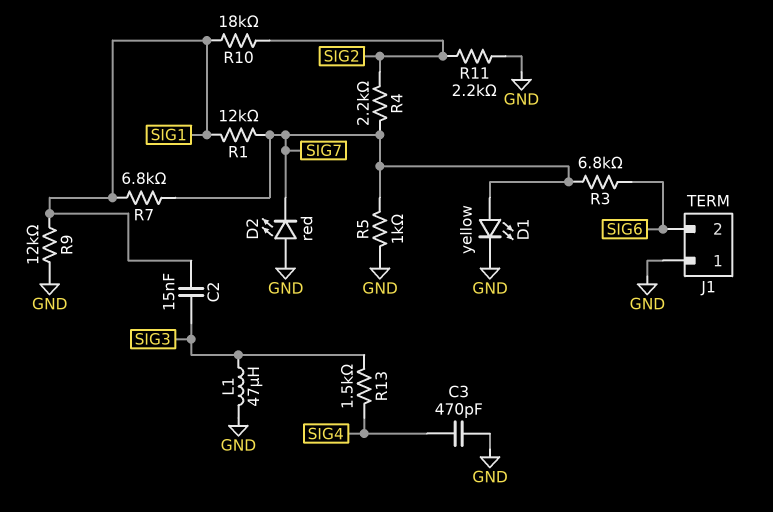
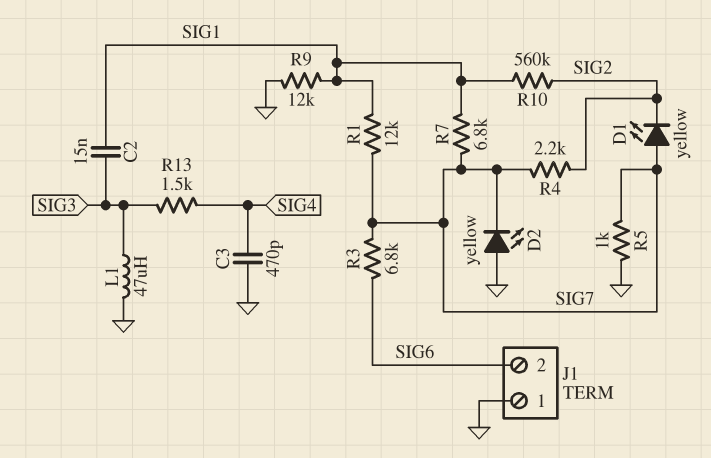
D1: LED yellow (A SIG7, K GND) -> LED yellow (A SIG7, K SIG2)
D2: LED red (A GND, K SIG7) -> LED yellow (A GND, K SIG7)
R10: 18k (SIG1, SIG2) -> 560k (SIG1, SIG2)
R11: 2.2k (GND, SIG2) -> none

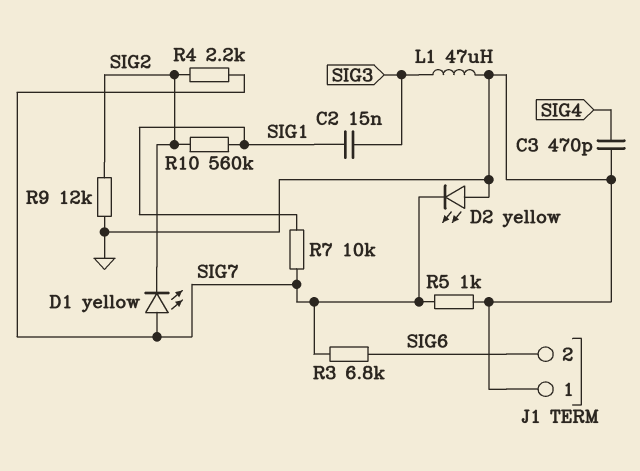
R1: 12k (SIG1, SIG7) -> none
R7: 6.8k (SIG1, SIG7) -> 10k (SIG1, SIG7)
R9: 12k (GND, SIG1) -> 12k (GND, SIG2)
R13: 1.5k (SIG3, SIG4) -> none

